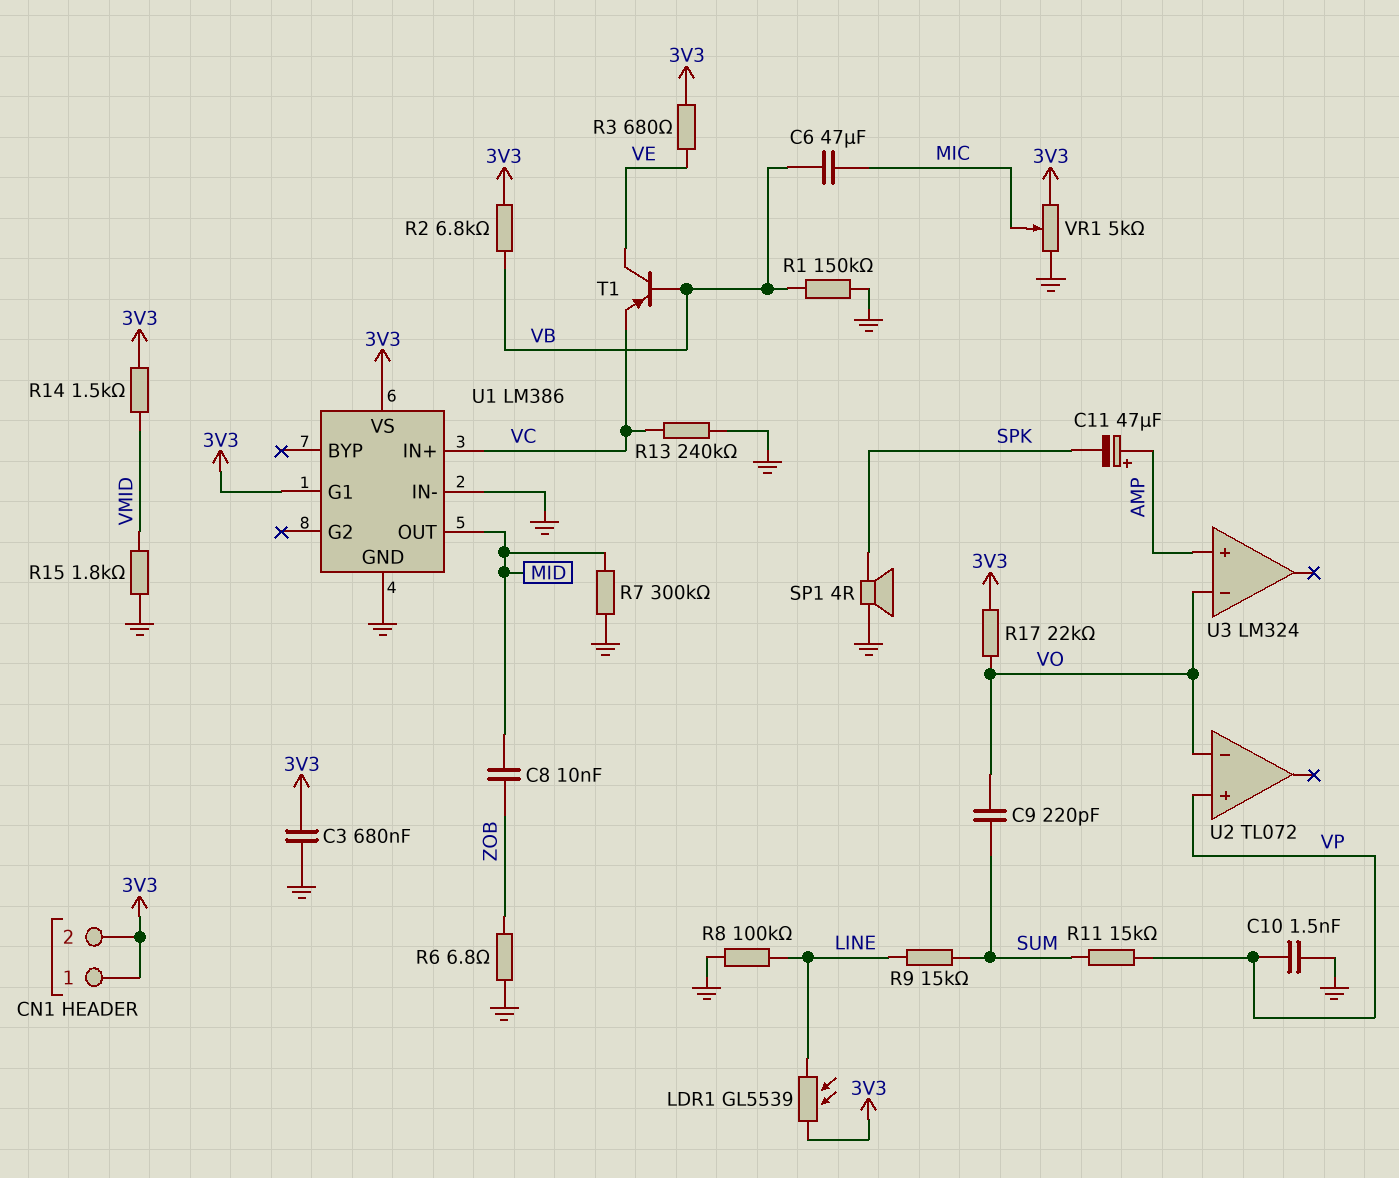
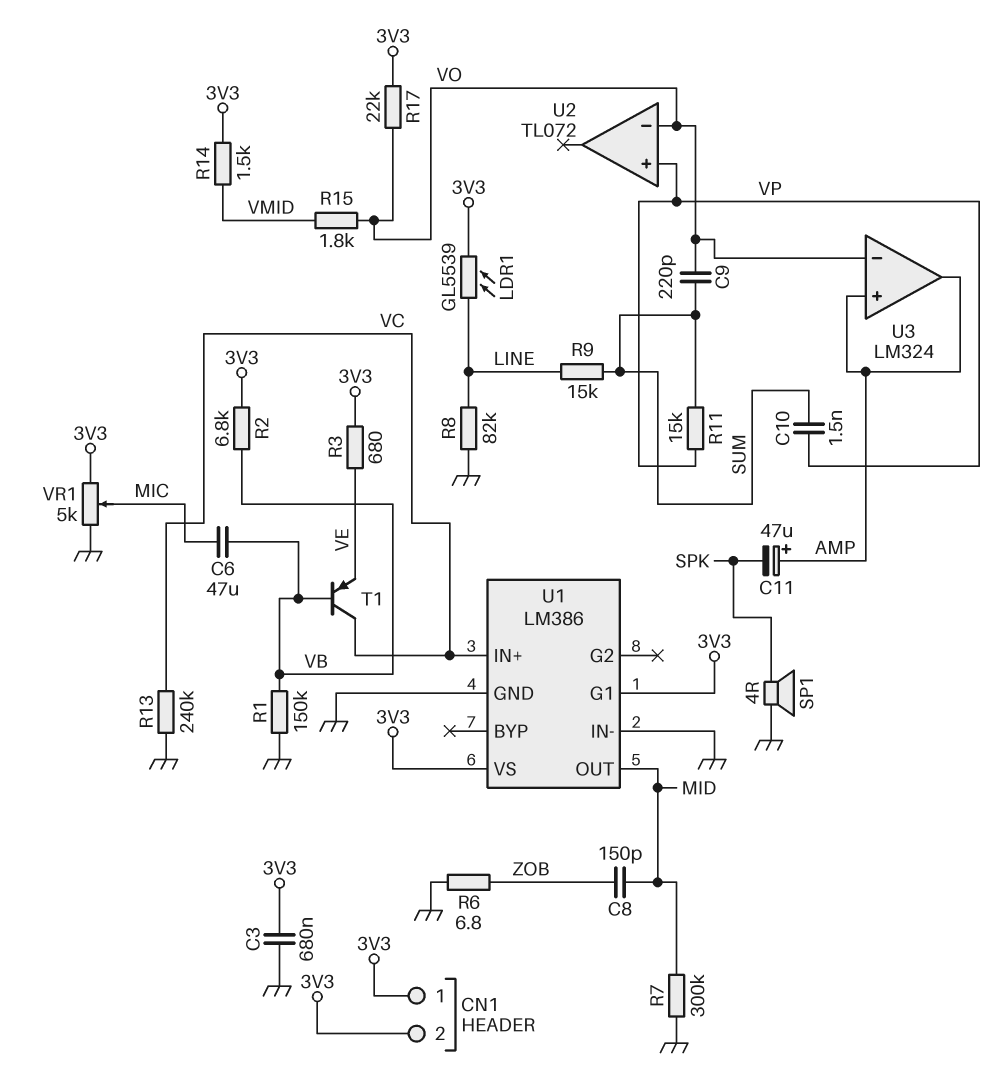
C8: 10nF (MID, ZOB) -> 150pF (MID, ZOB)
C10: 1.5nF (GND, VP) -> 1.5nF (SUM, VP)
R8: 100k (GND, LINE) -> 82k (GND, LINE)
R15: 1.8k (GND, VMID) -> 1.8k (VMID, VO)
T1: PNP (B VB, C VE, E VC) -> PNP (B VB, C VC, E VE)
U3 pin out: none -> AMP

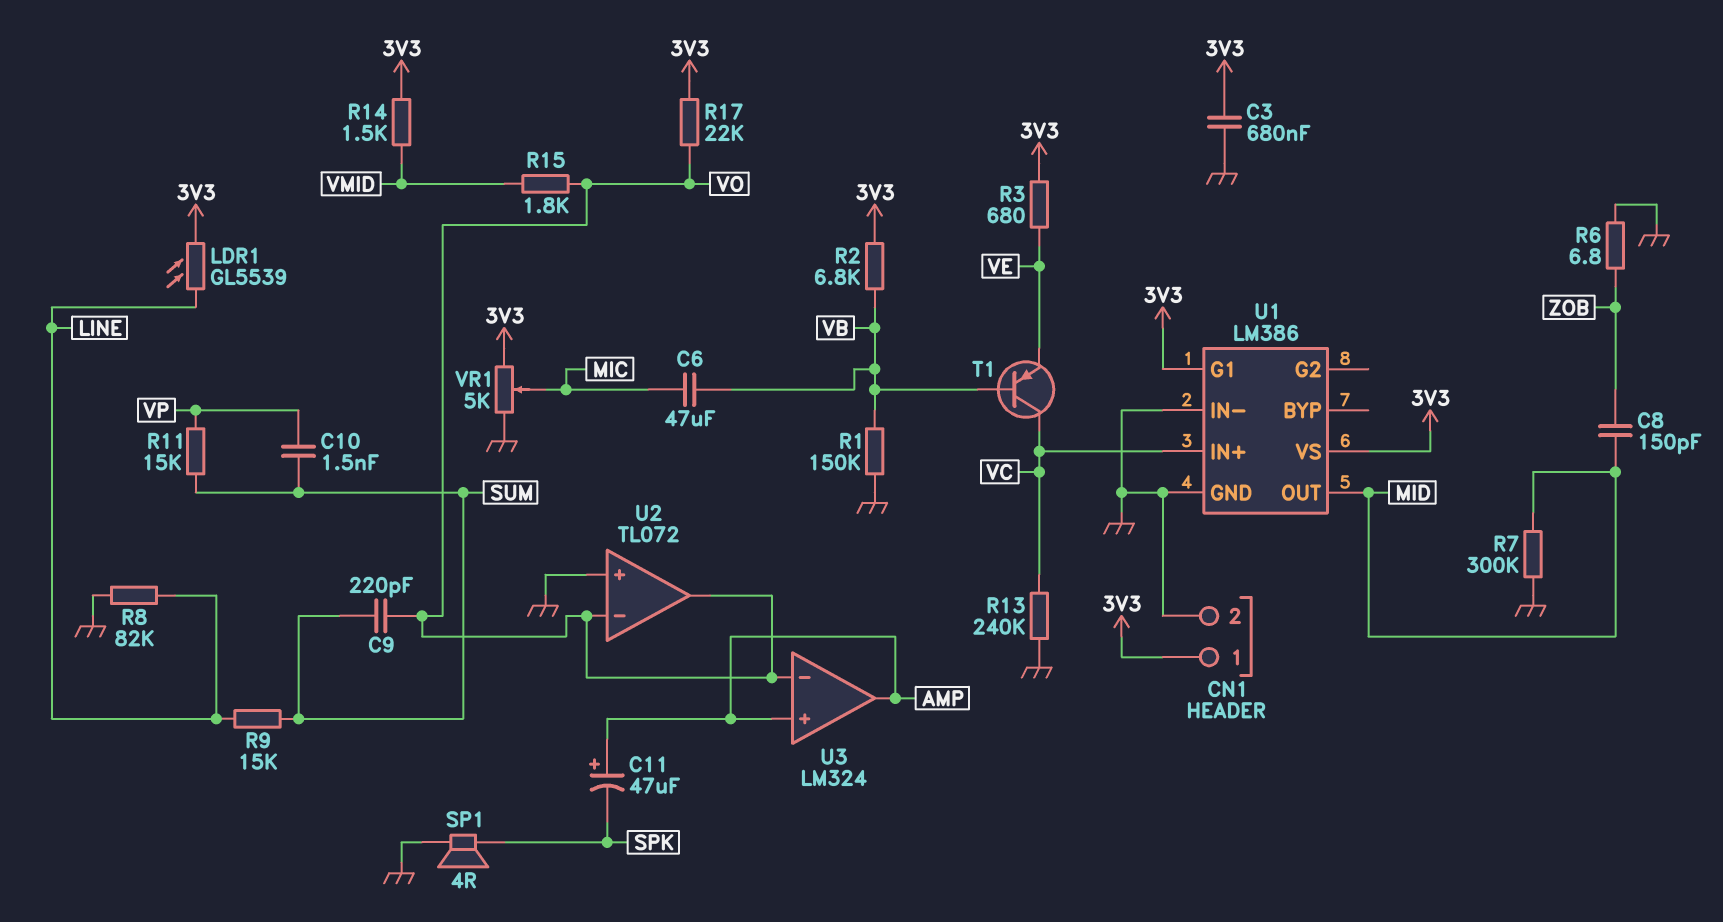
CN1 pin 2: 3V3 -> GND
U2 pin in+: VP -> GND
U2 pin out: none -> VO

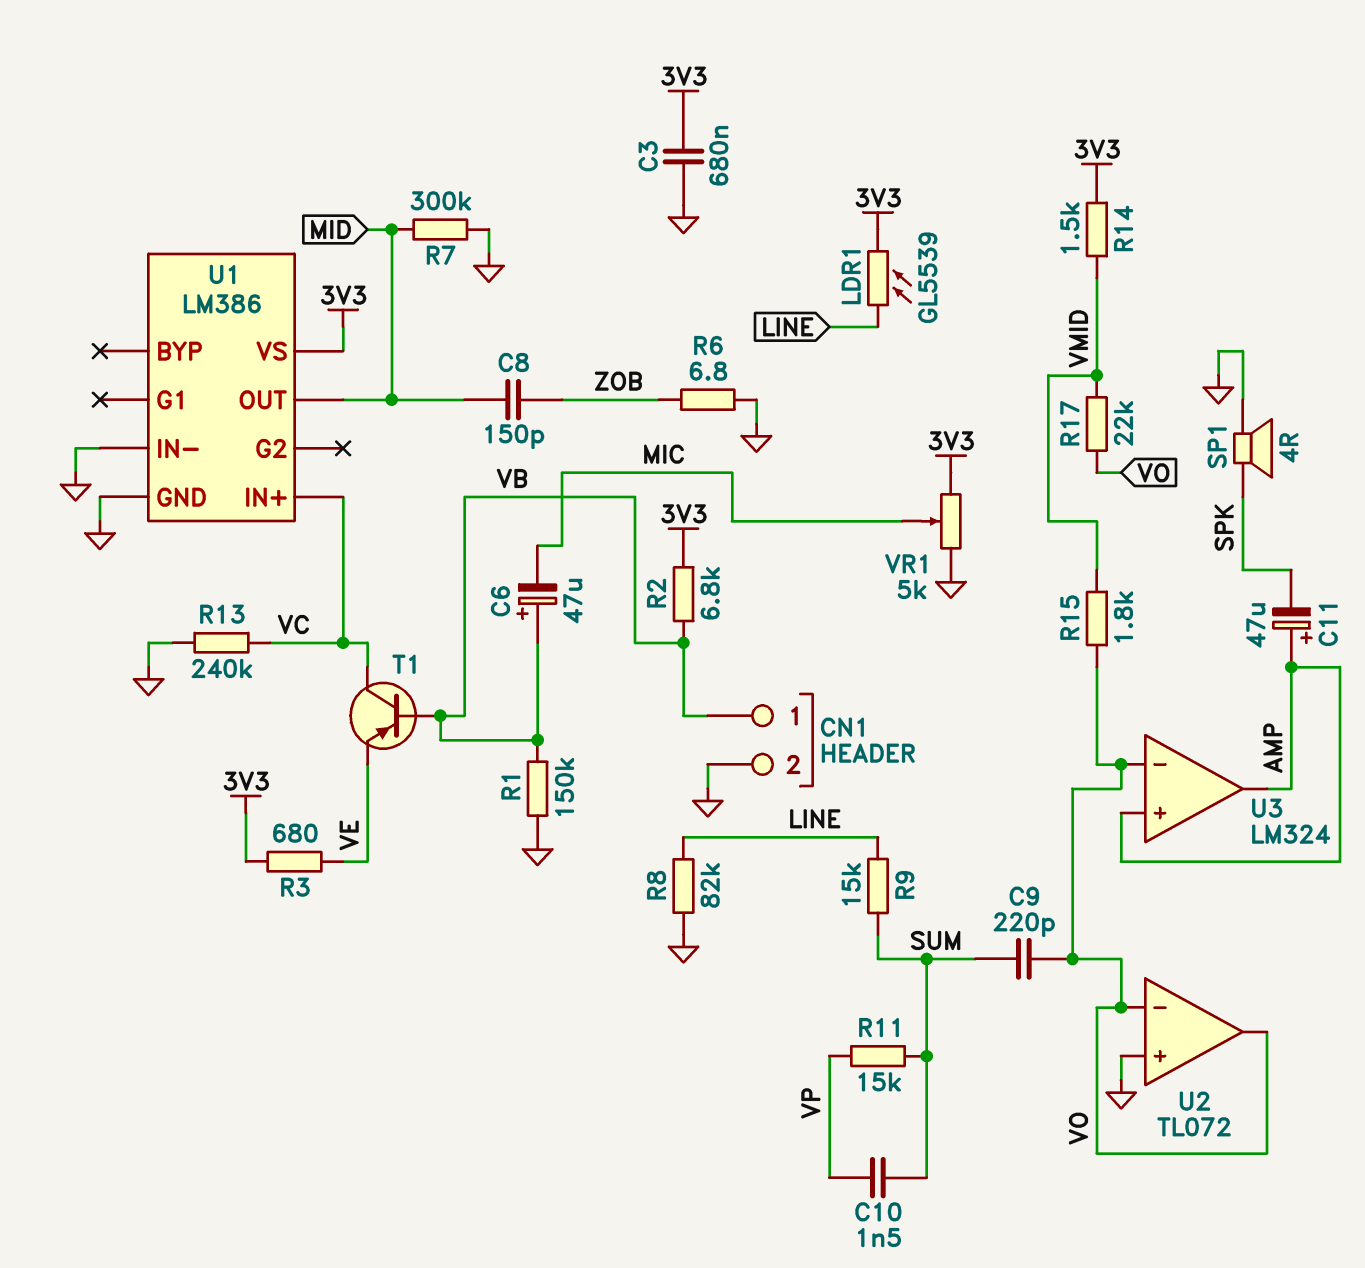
C6: 47uF (MIC, VB) -> 47uF (plus VB, minus MIC)
CN1 pin 1: 3V3 -> VB
R17: 22k (3V3, VO) -> 22k (VMID, VO)
U1 pin G1: 3V3 -> none

